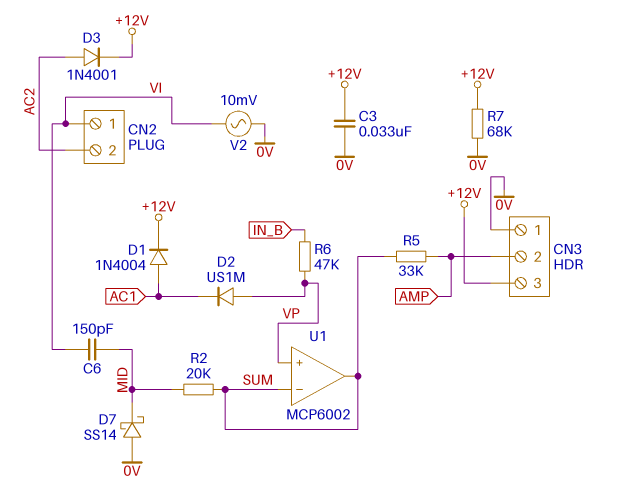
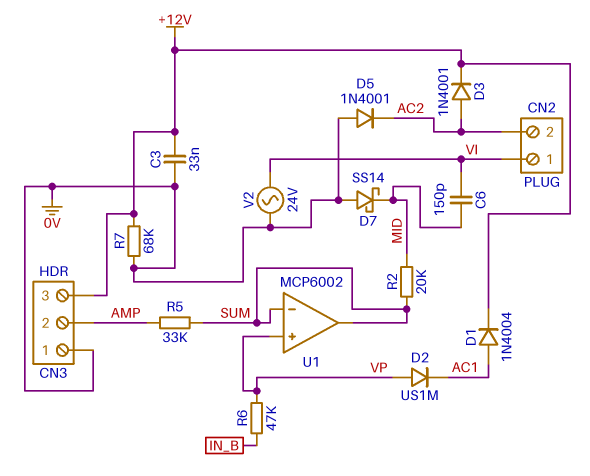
D5: none -> diode 1N4001 (A 0V, K AC2)
V2: AC 10mV (0V, VI) -> AC 24V (0V, VI)

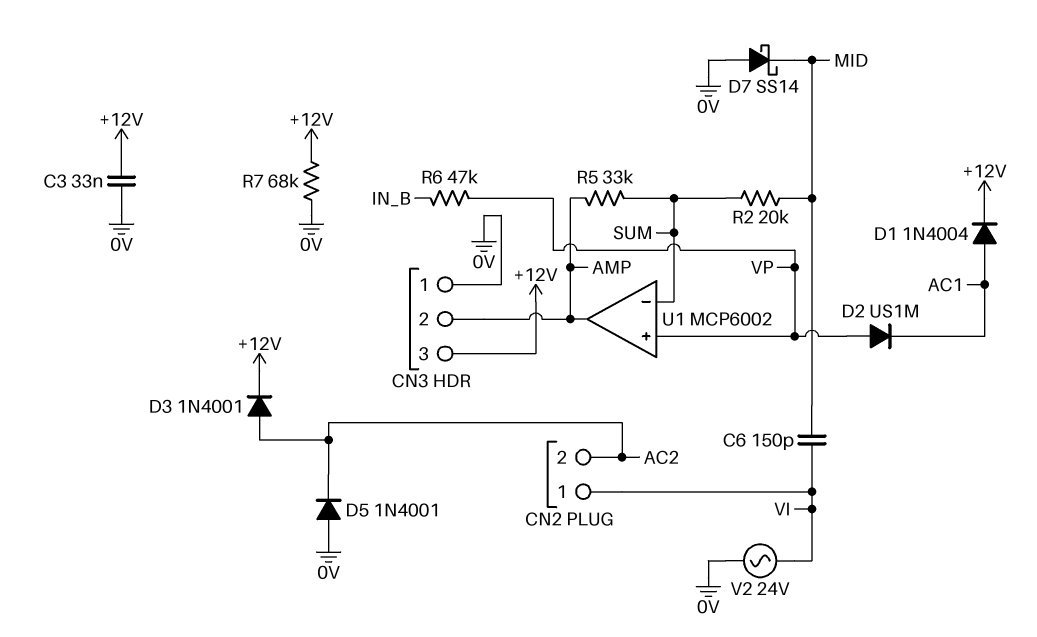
U1 pin out: SUM -> AMP

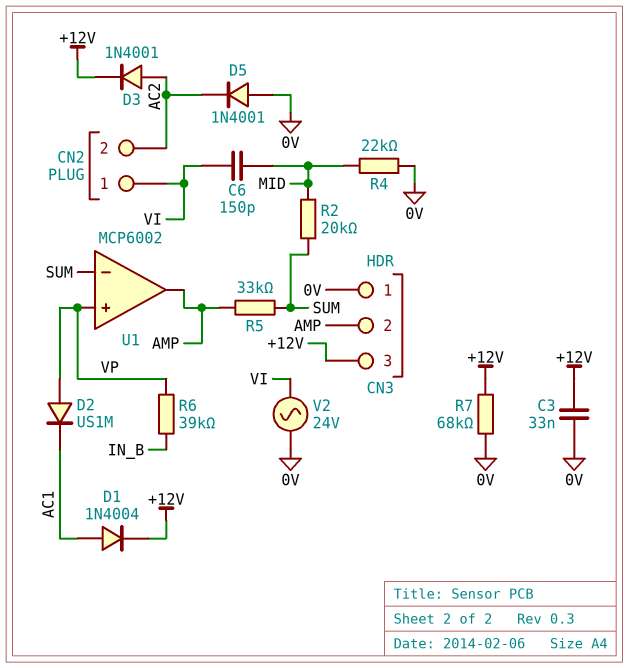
D7: schottky SS14 (A 0V, K MID) -> none
R4: none -> 22k (0V, MID)
R6: 47k (IN_B, VP) -> 39k (IN_B, VP)

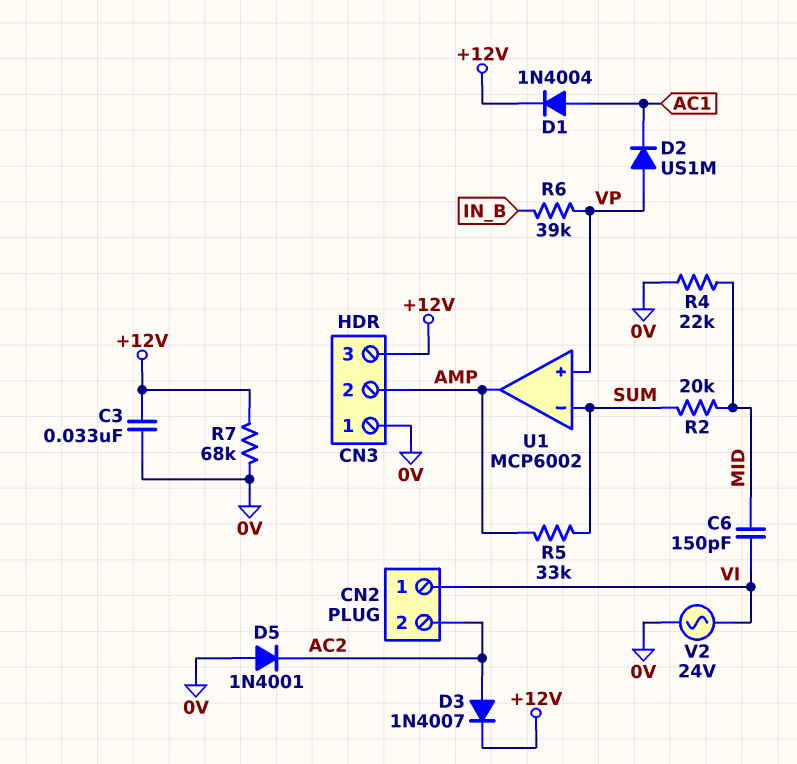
D3: diode 1N4001 (A AC2, K +12V) -> diode 1N4007 (A AC2, K +12V)

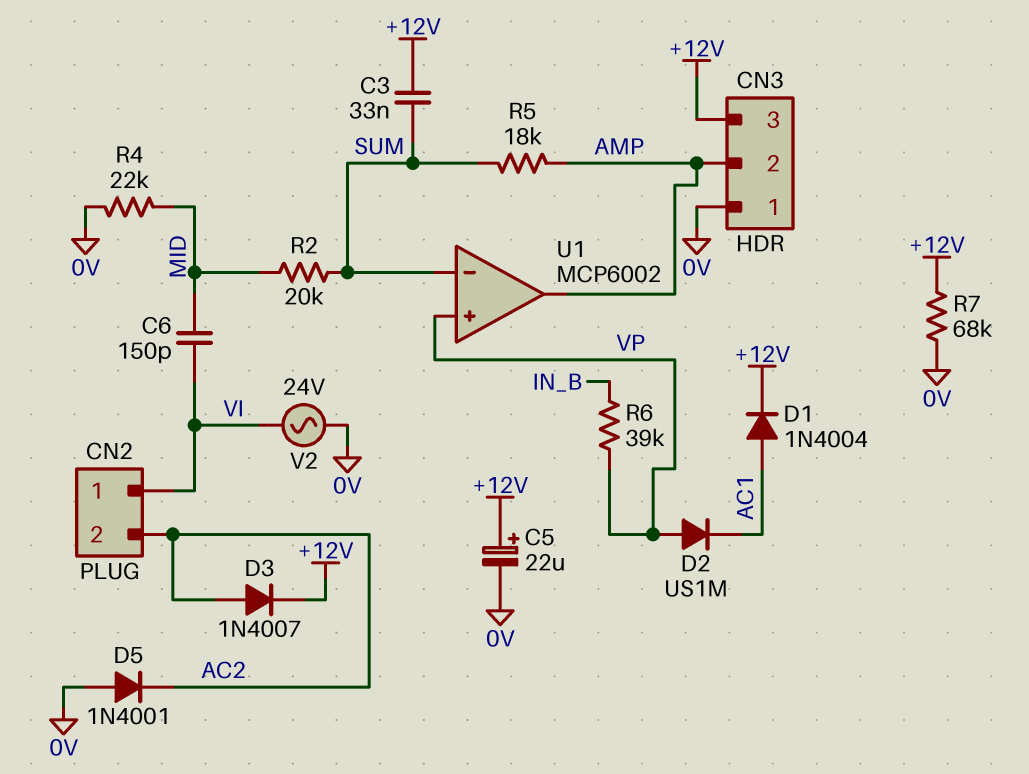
C3: 33nF (+12V, 0V) -> 33nF (+12V, SUM)
C5: none -> 22uF (plus +12V, minus 0V)
R5: 33k (AMP, SUM) -> 18k (AMP, SUM)

